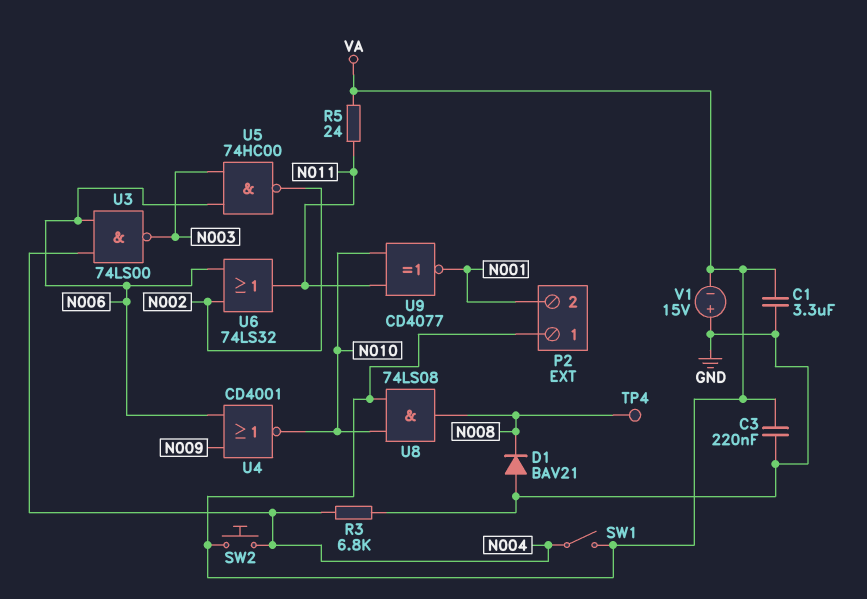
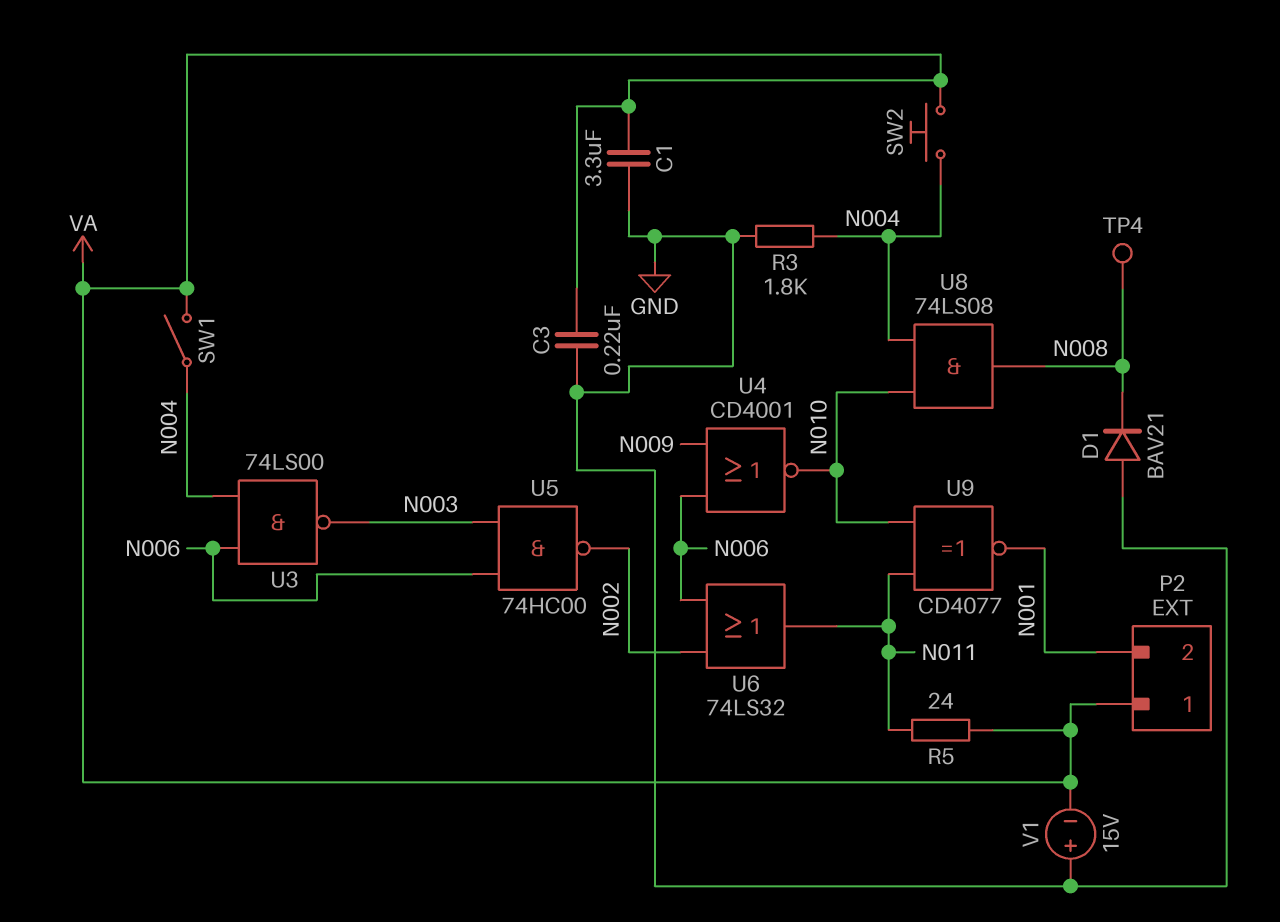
R3: 6.8k (GND, N004) -> 1.8k (GND, N004)
U8: AND 74LS08 (in N010, in VA, out N008) -> AND 74LS08 (in N004, in N010, out N008)

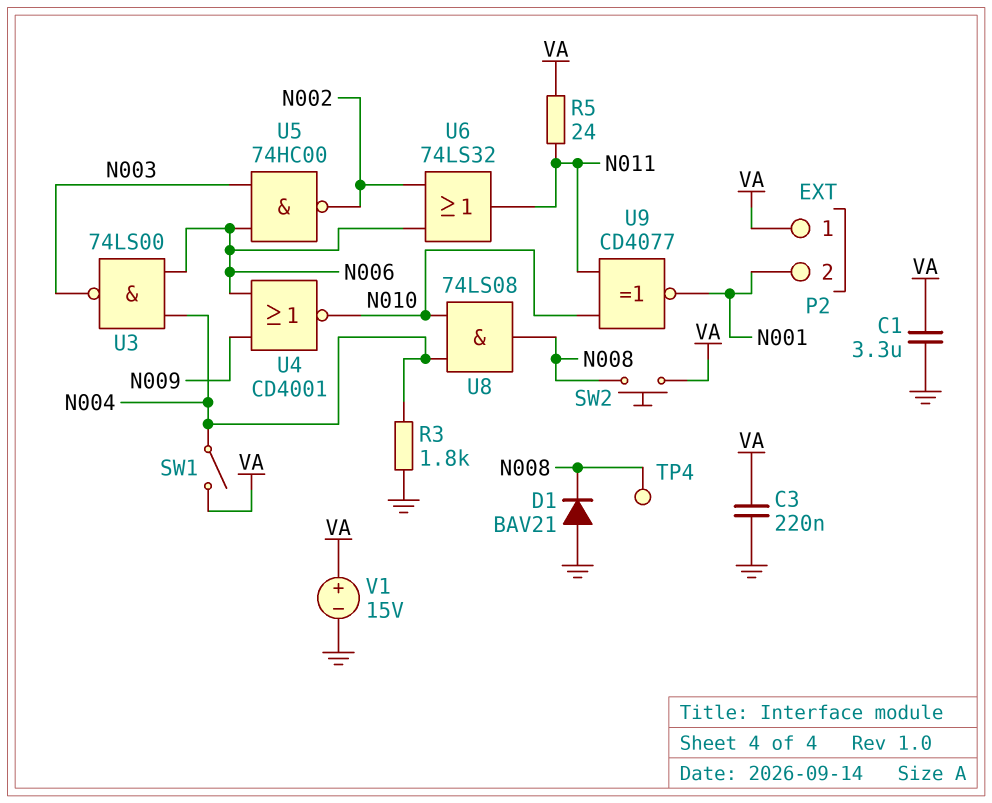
SW2: button (N004, VA) -> button (N008, VA)
V1: 15V (plus GND, minus VA) -> 15V (plus VA, minus GND)

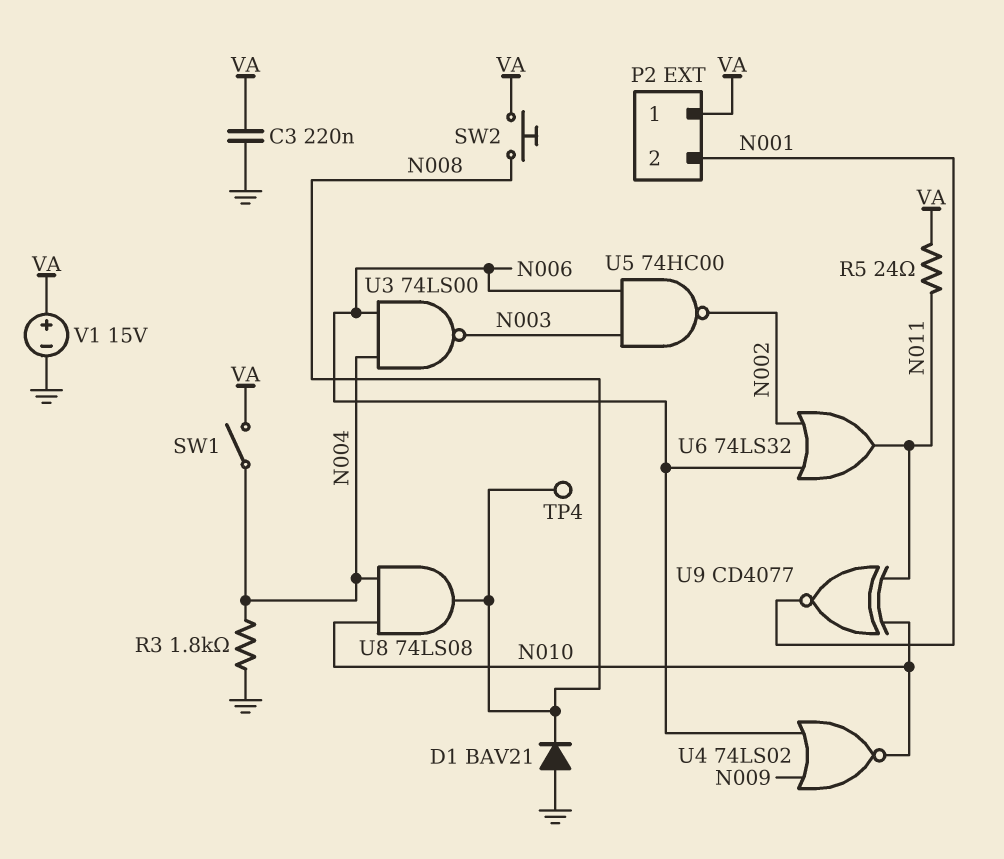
C1: 3.3uF (GND, VA) -> none
U4: NOR CD4001 (in N006, in N009, out N010) -> NOR 74LS02 (in N006, in N009, out N010)

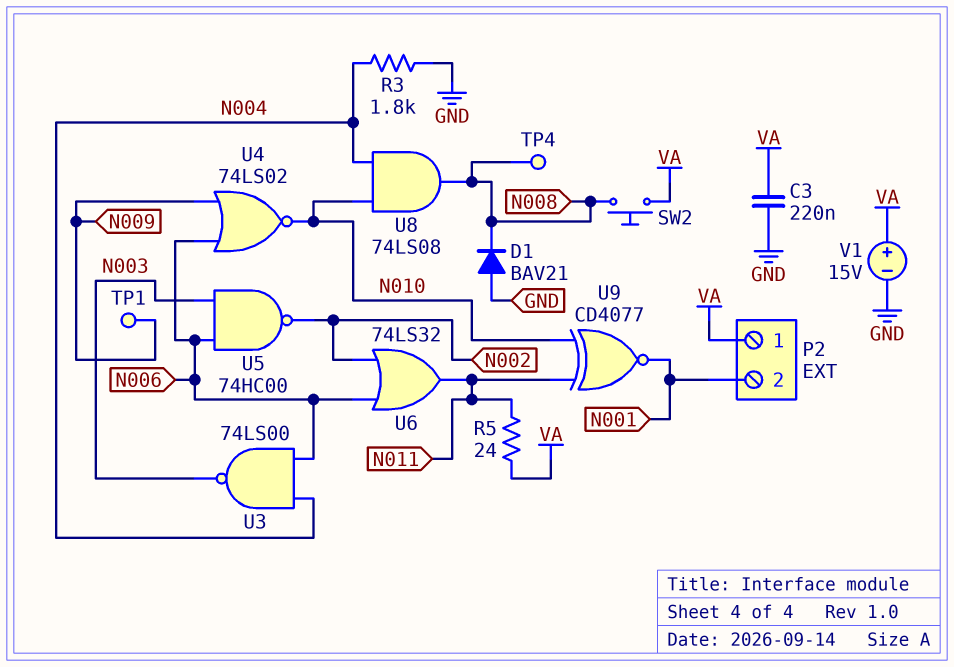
SW1: switch (N004, VA) -> none
TP1: none -> test point (N009)

